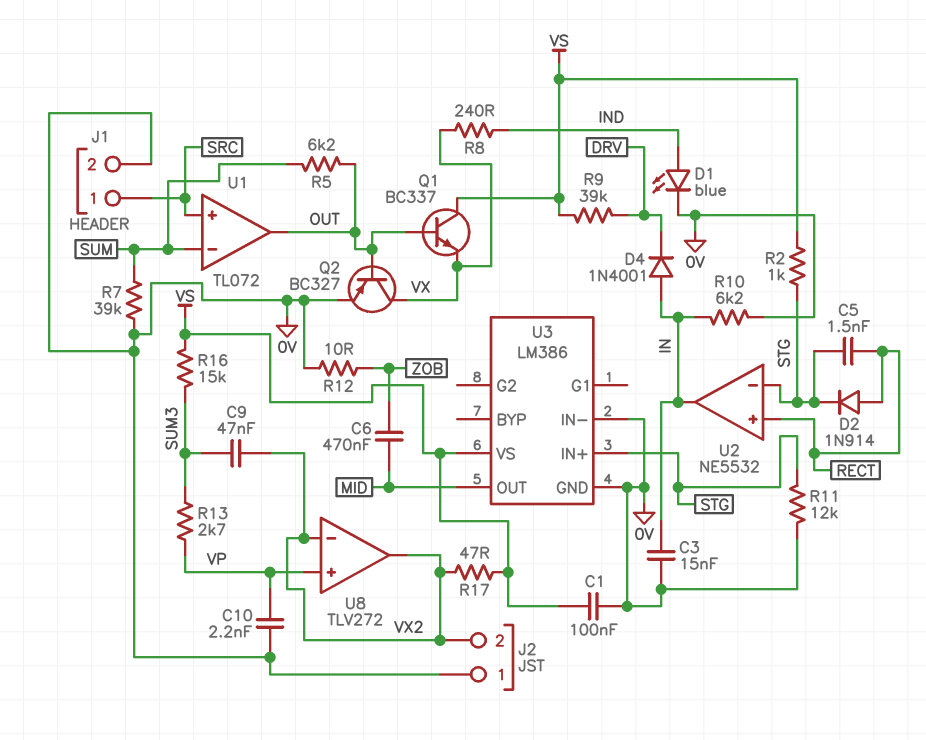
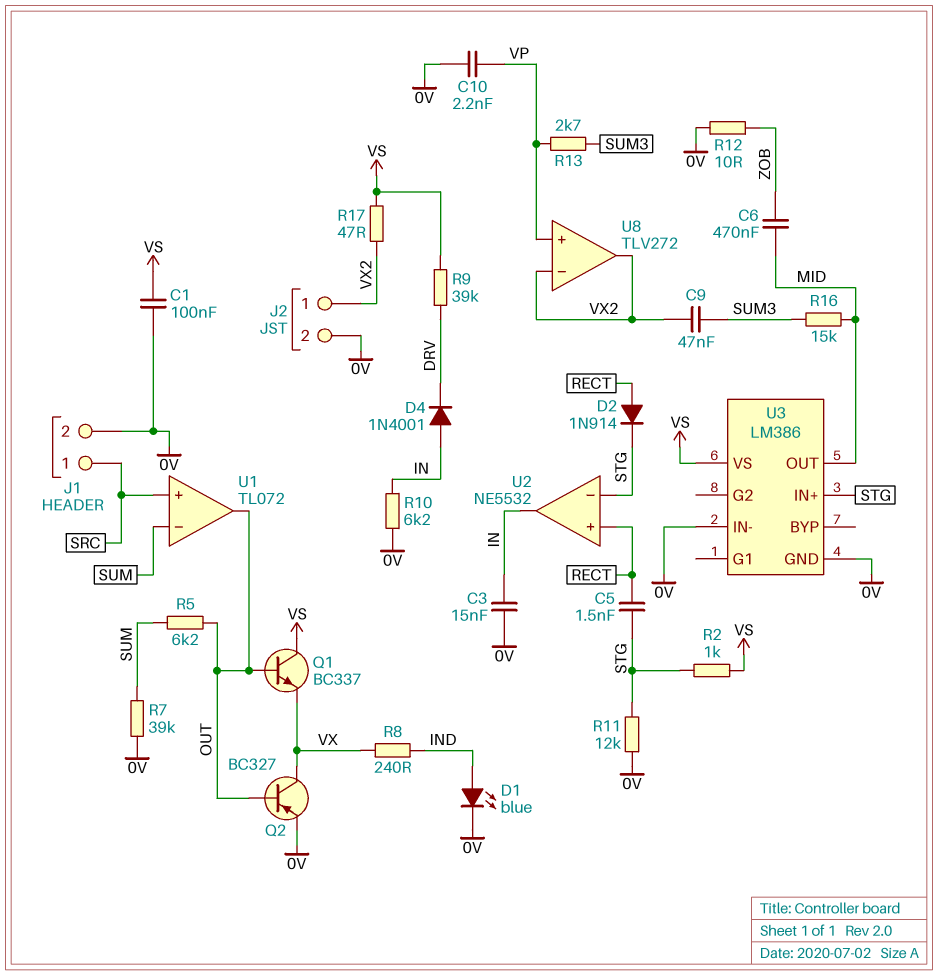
J2 pin 1: 0V -> VX2
J2 pin 2: VX2 -> 0V
R16: 15k (SUM3, VS) -> 15k (MID, SUM3)

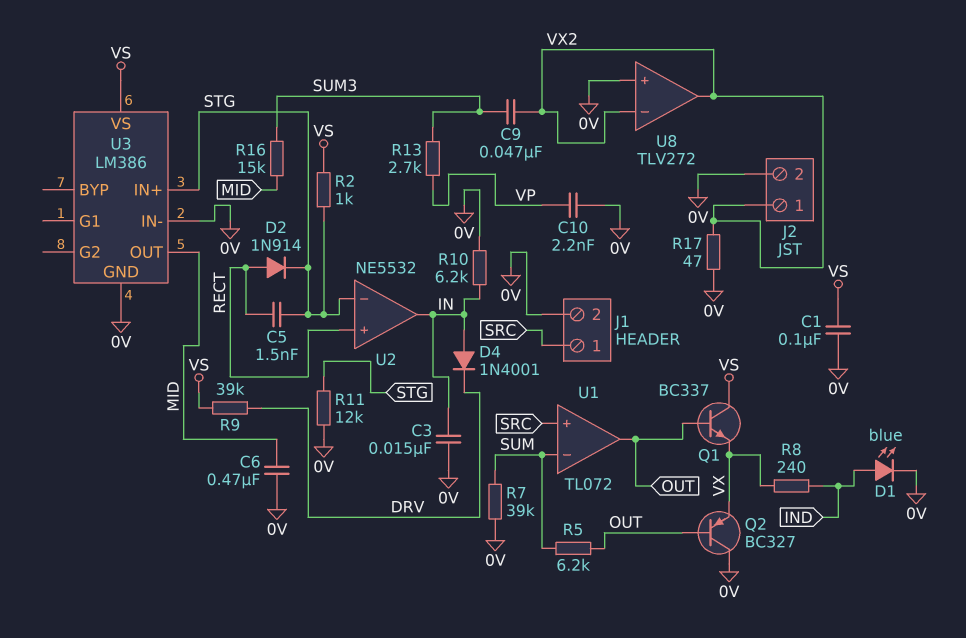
C6: 470nF (MID, ZOB) -> 470nF (0V, MID)
Q2: PNP BC327 (B OUT, C VX, E 0V) -> PNP BC327 (B OUT, C 0V, E VX)
R12: 10 (0V, ZOB) -> none
R17: 47 (VS, VX2) -> 47 (0V, VX2)
U8 pin in+: VP -> 0V

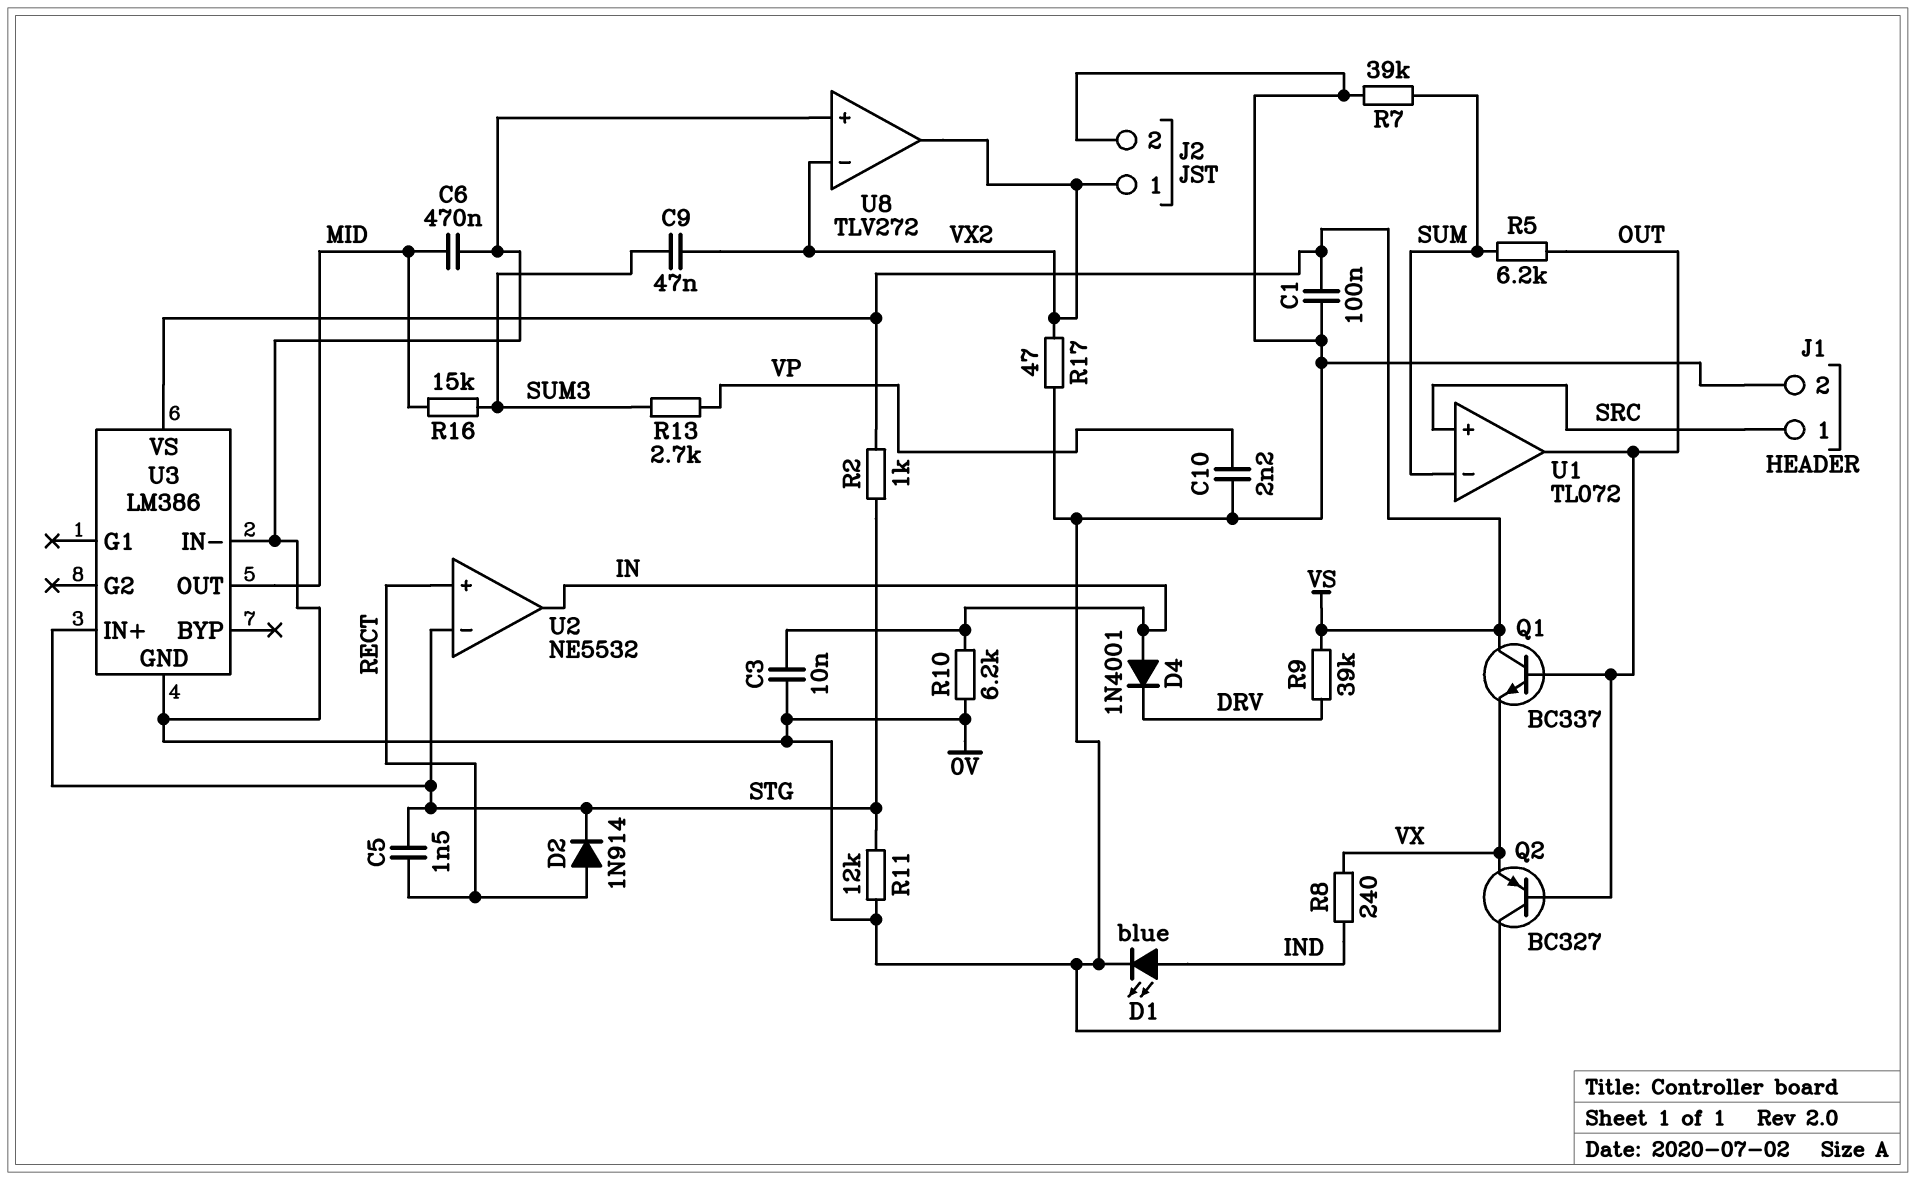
C3: 15nF (0V, IN) -> 10nF (0V, IN)

